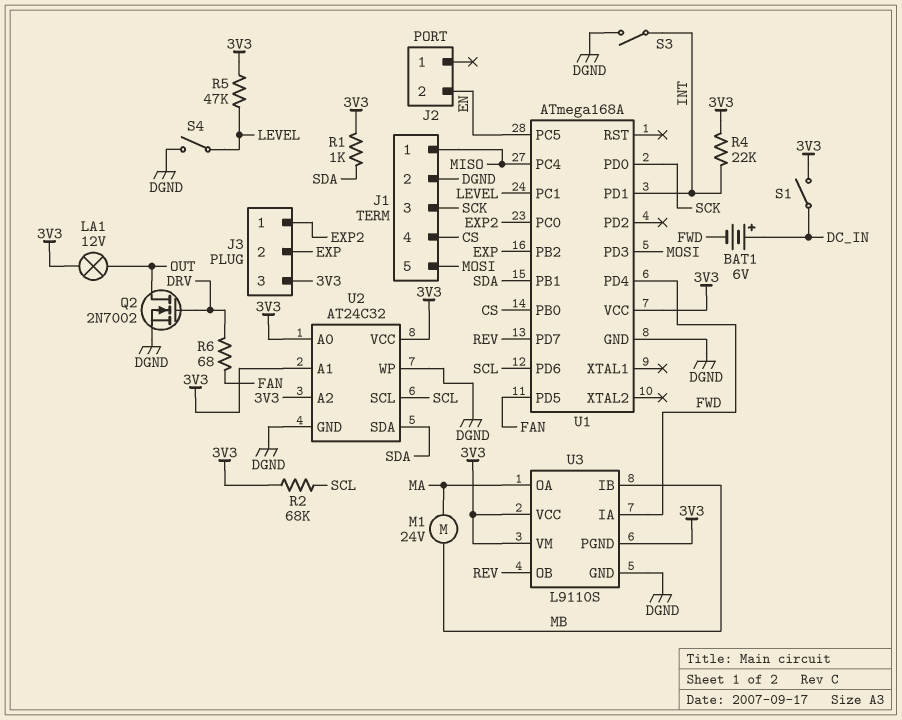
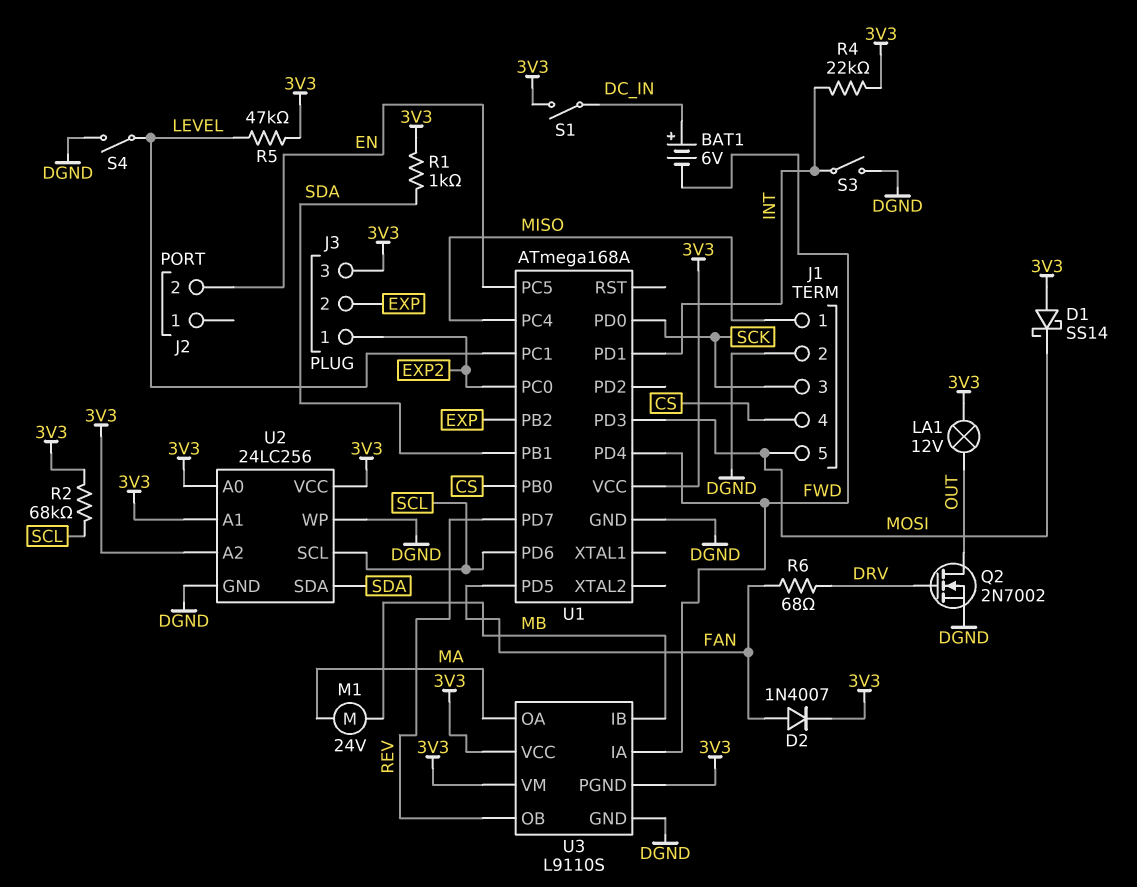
D1: none -> schottky SS14 (A 3V3, K MOSI)
D2: none -> diode 1N4007 (A FAN, K 3V3)
U2: AT24C32 -> 24LC256

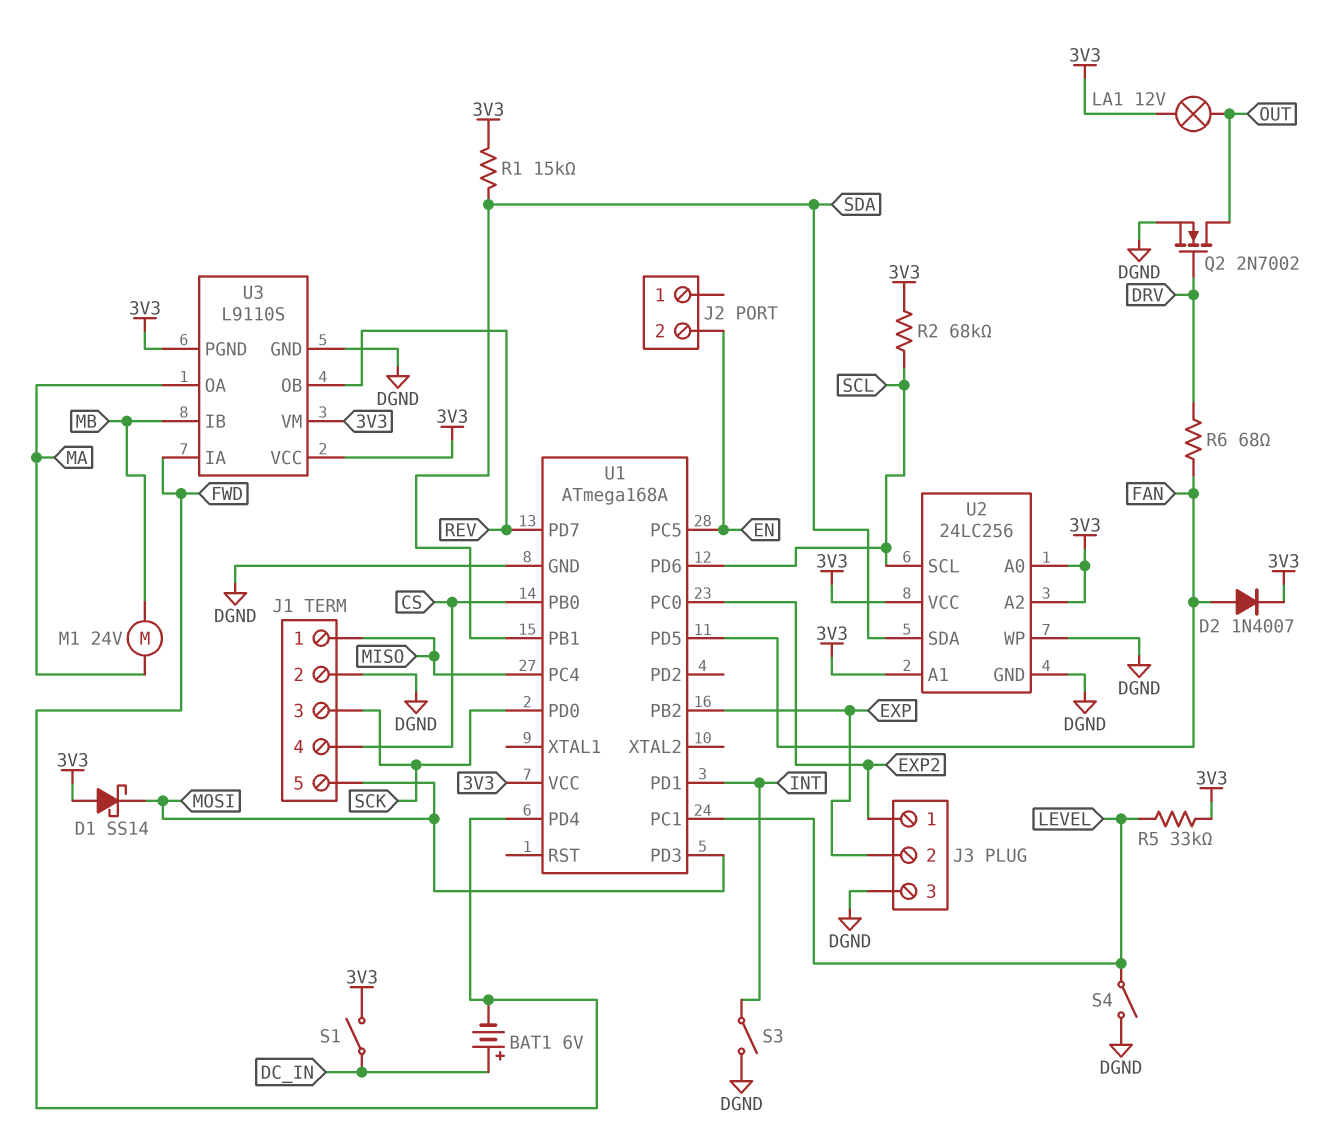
J3 pin 3: 3V3 -> DGND
R1: 1k (3V3, SDA) -> 15k (3V3, SDA)
R4: 22k (3V3, INT) -> none
R5: 47k (3V3, LEVEL) -> 33k (3V3, LEVEL)

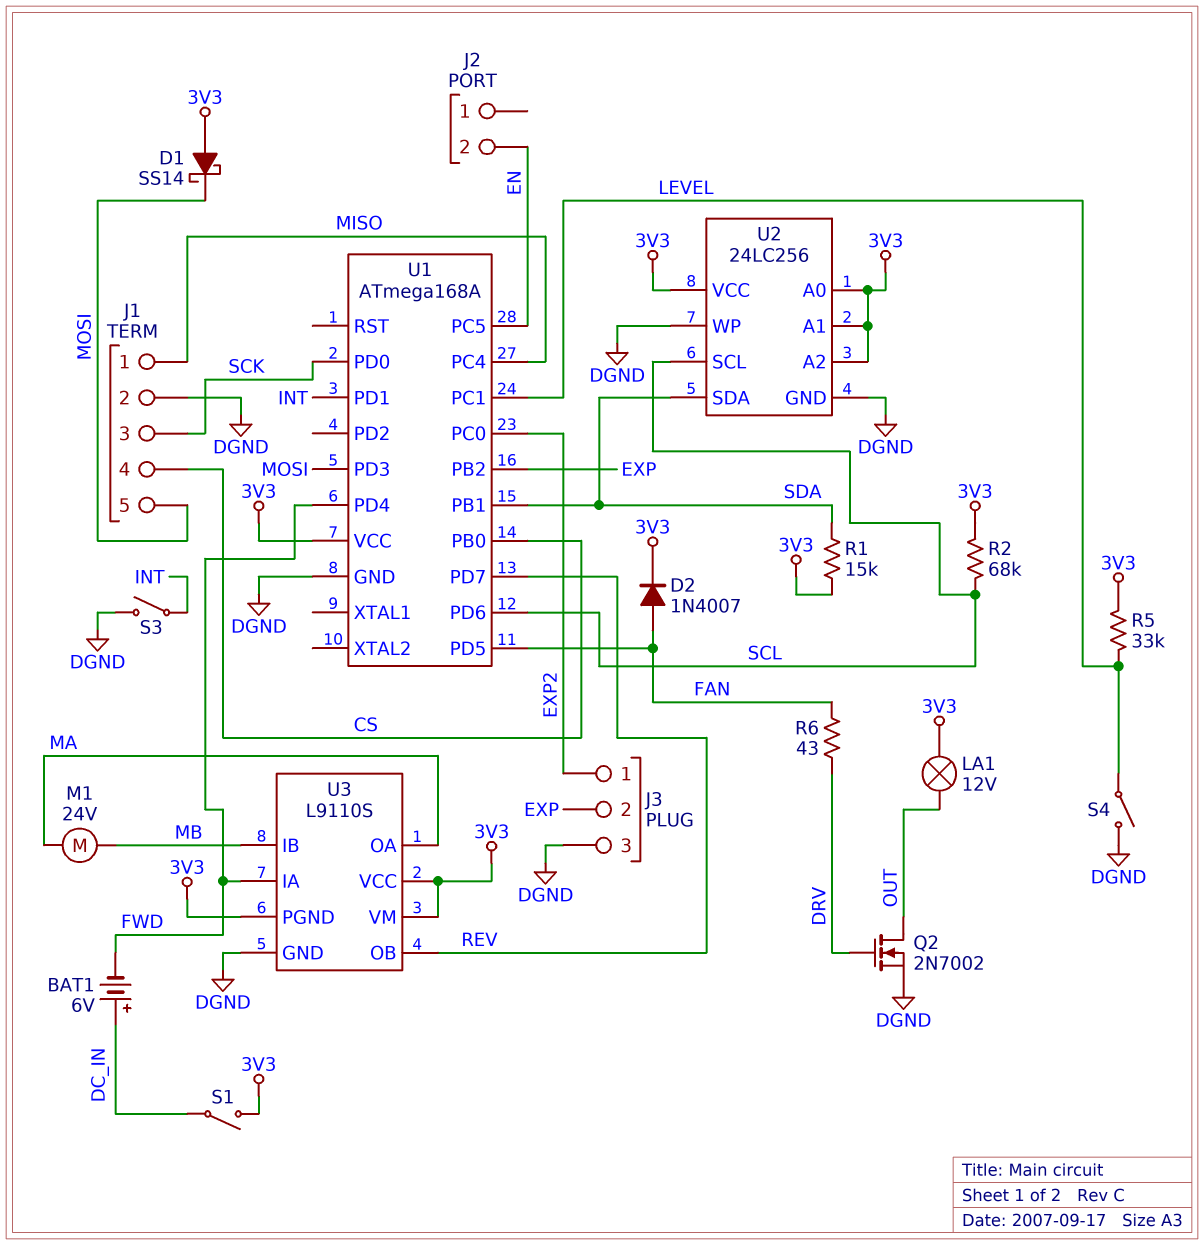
R6: 68 (DRV, FAN) -> 43 (DRV, FAN)

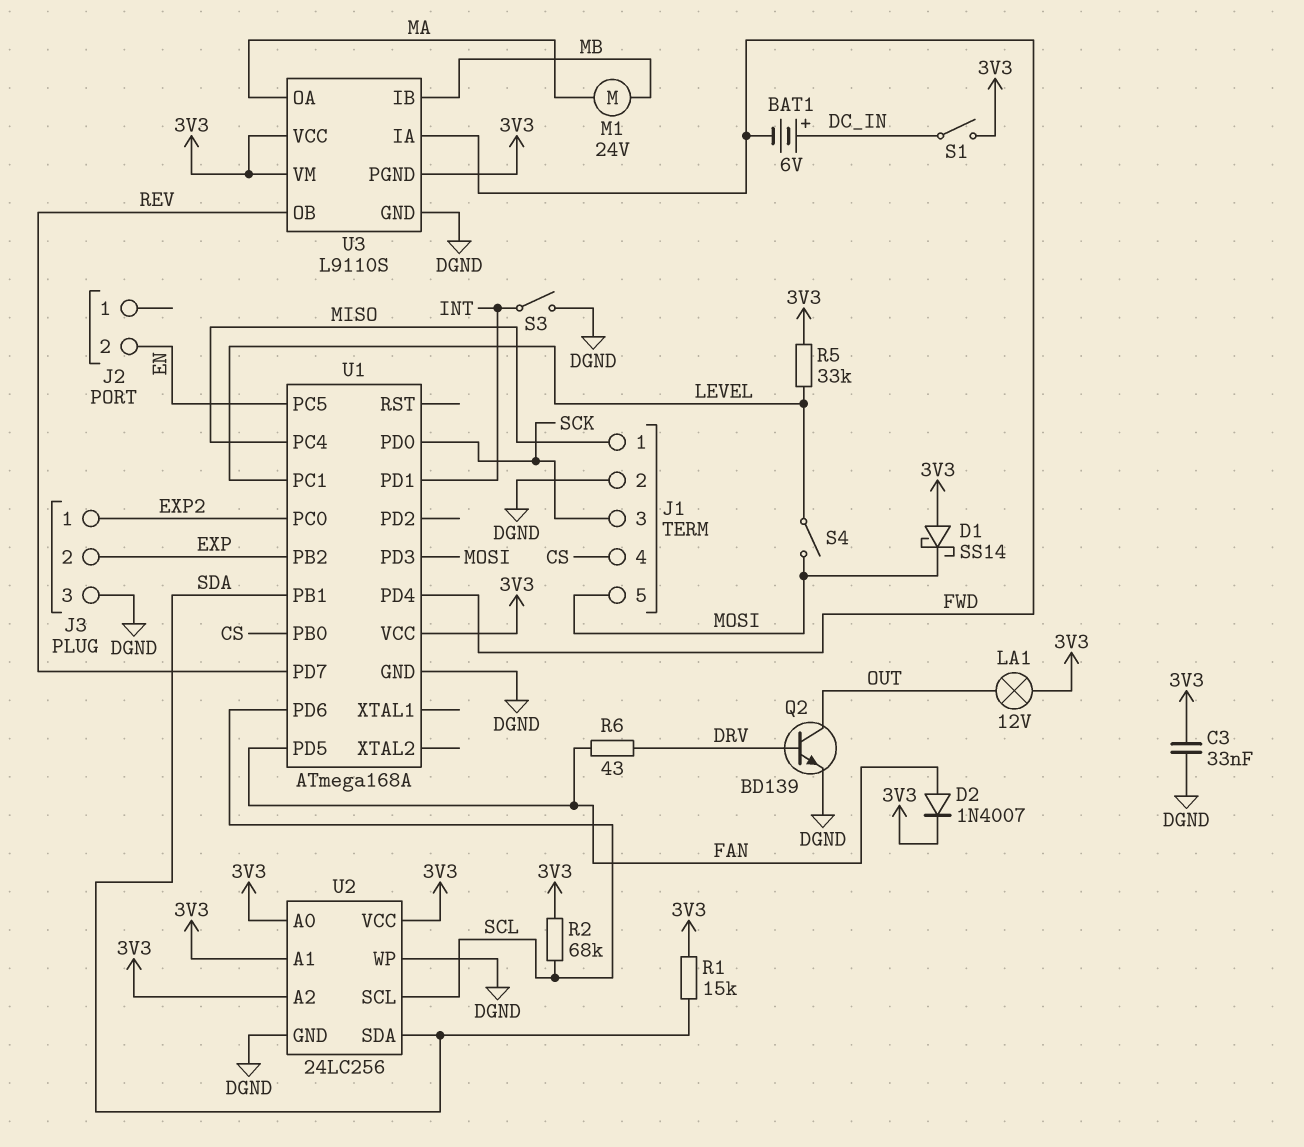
C3: none -> 33nF (3V3, DGND)
Q2: NMOS 2N7002 (G DRV, D OUT, S DGND) -> NPN BD139 (B DRV, C OUT, E DGND)
S4: switch (DGND, LEVEL) -> switch (LEVEL, MOSI)

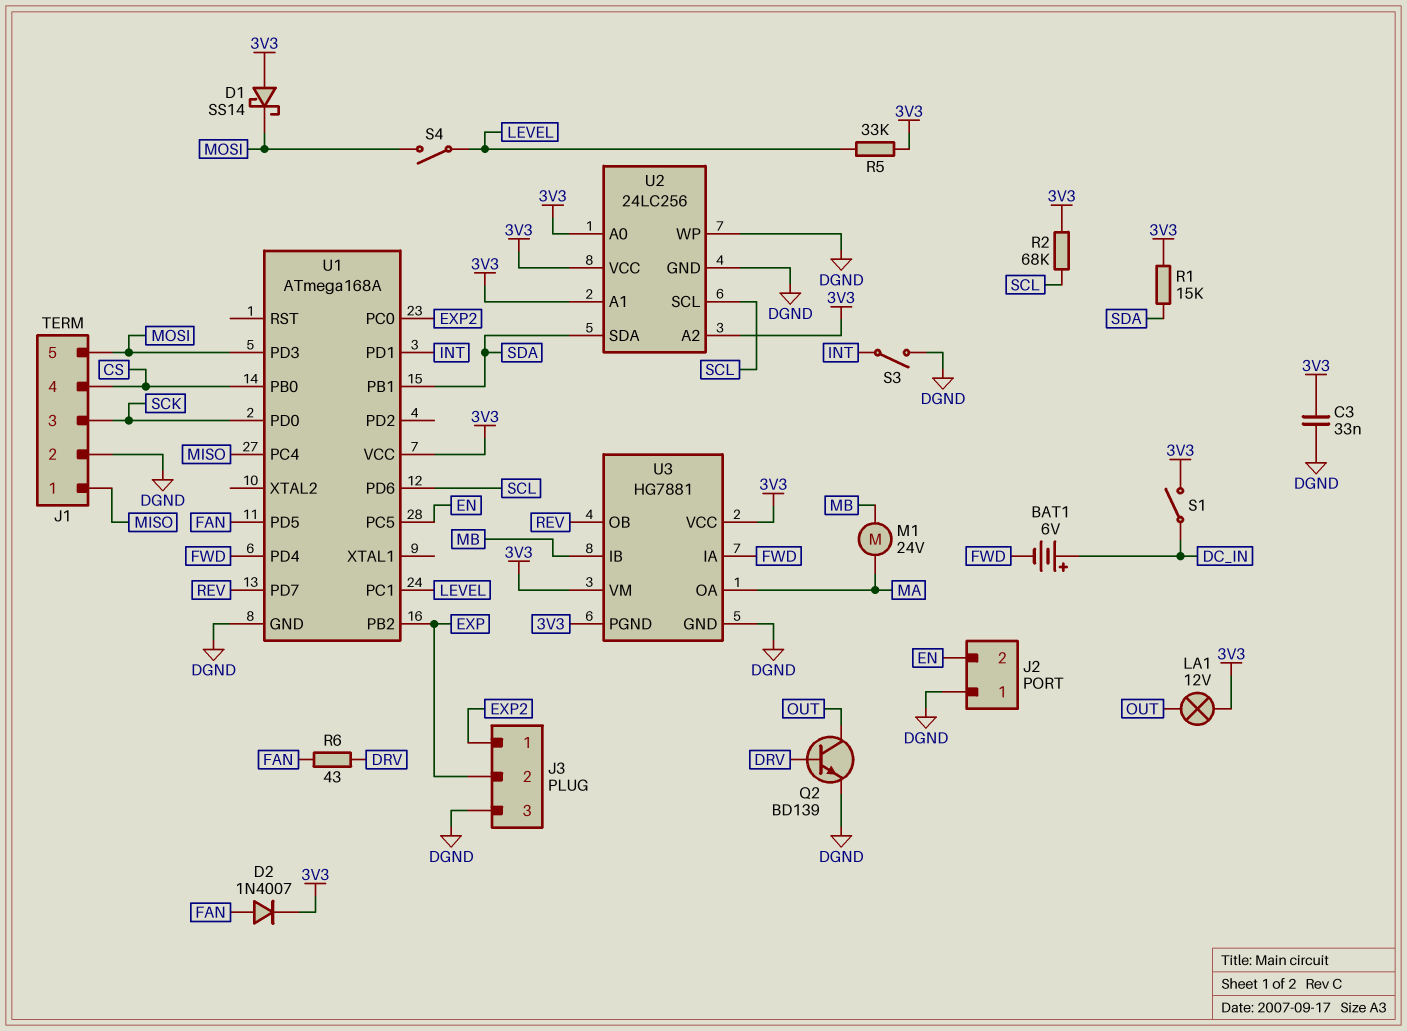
J2 pin 1: none -> DGND
U3: L9110S -> HG7881

